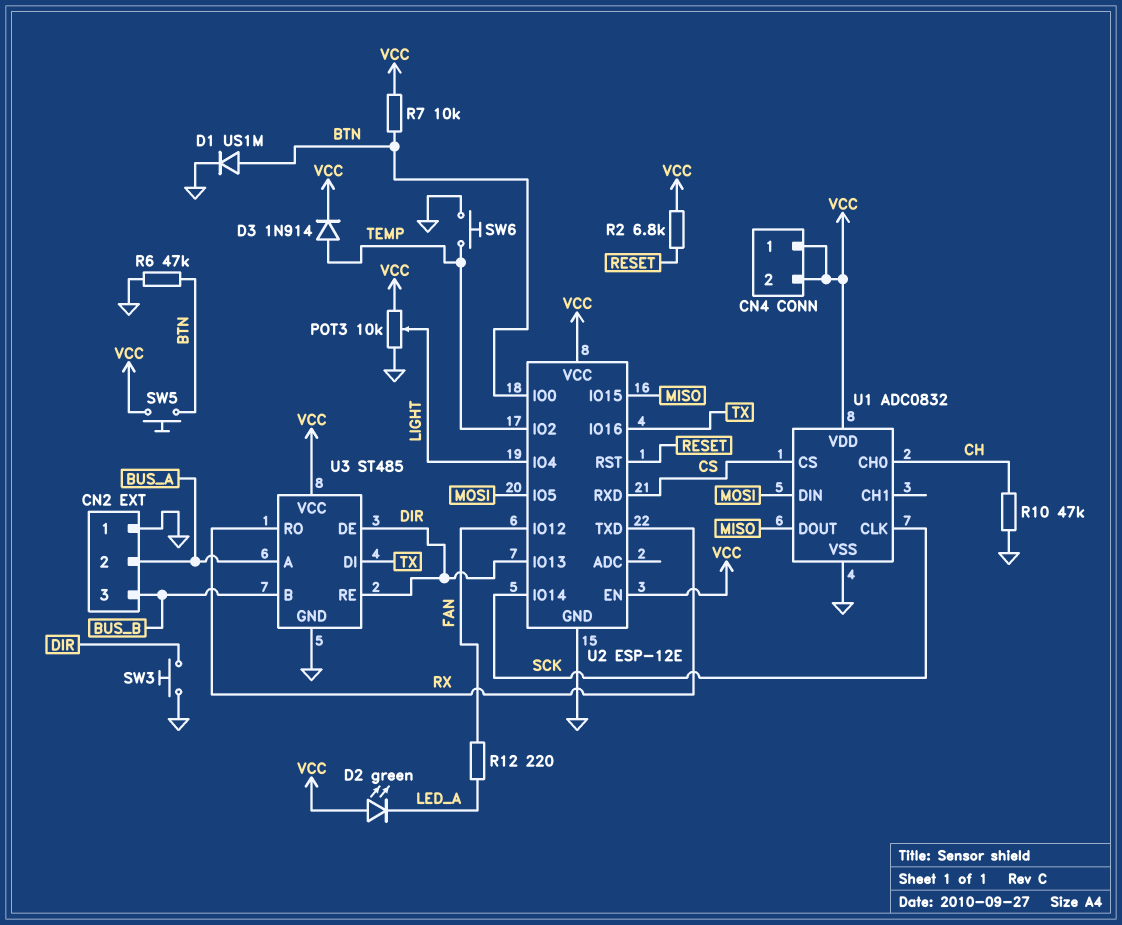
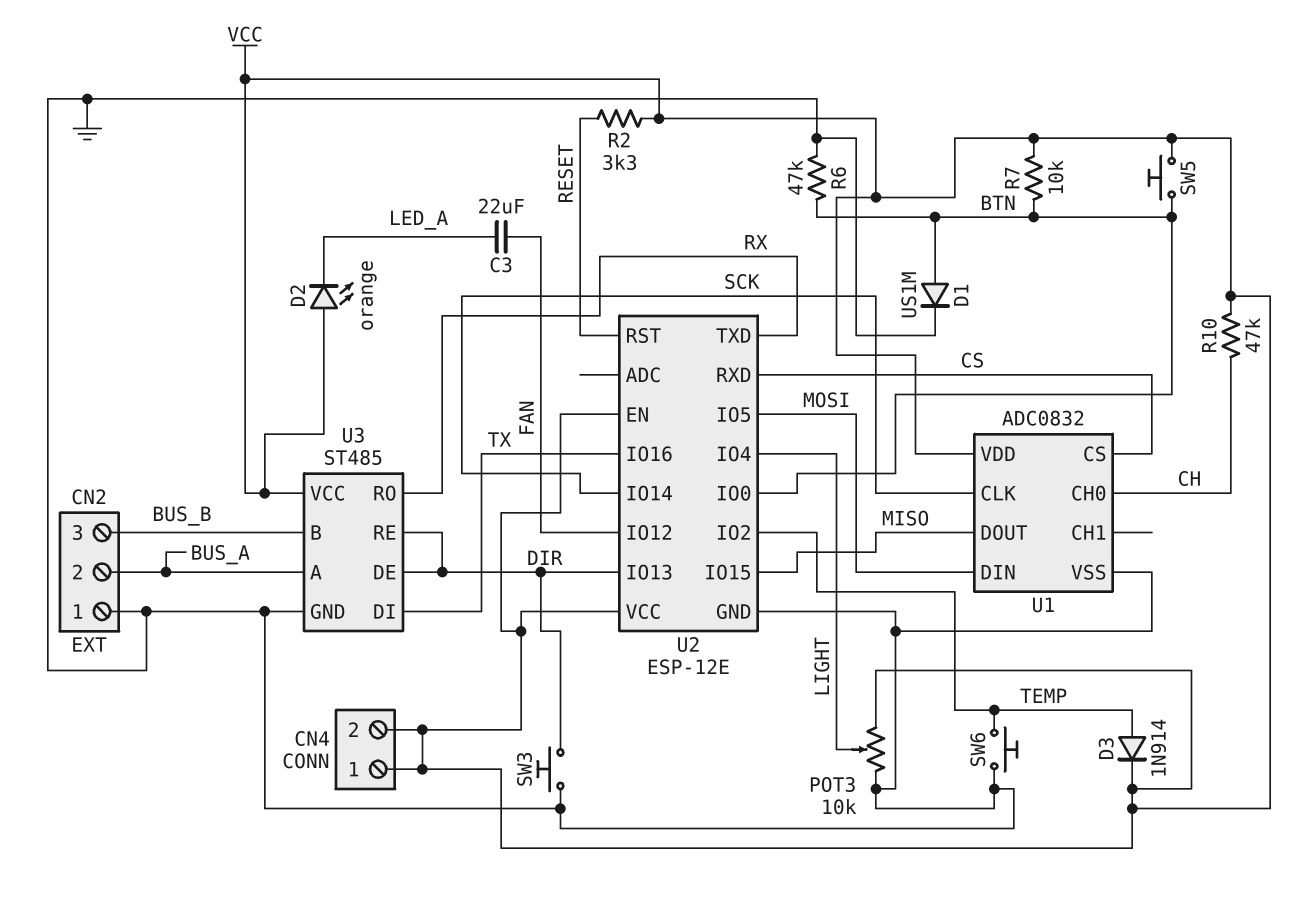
C3: none -> 22uF (FAN, LED_A)
D2: LED green (A VCC, K LED_A) -> LED orange (A VCC, K LED_A)
R2: 6.8k (RESET, VCC) -> 3.3k (RESET, VCC)
R10: 47k (CH, GND) -> 47k (CH, VCC)
R12: 220 (FAN, LED_A) -> none

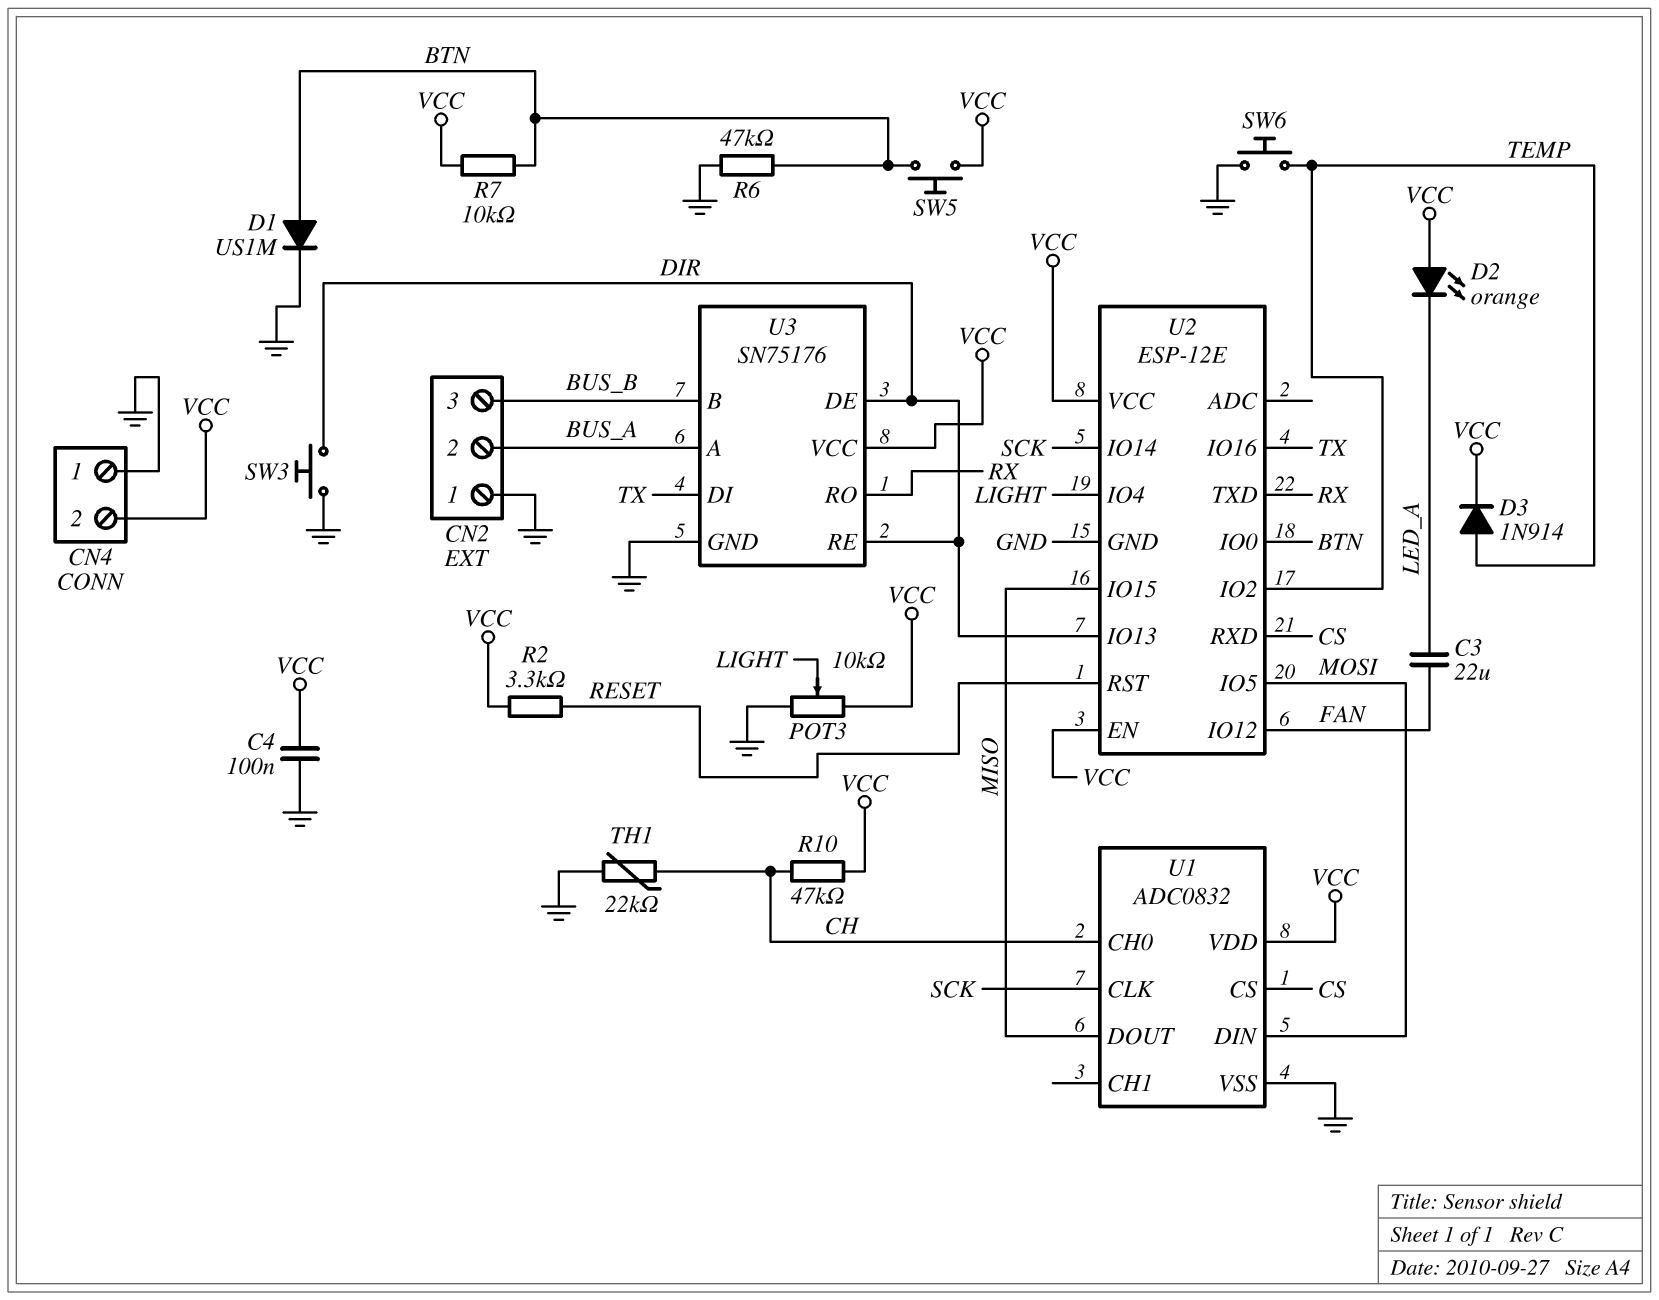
C4: none -> 100nF (GND, VCC)
CN4 pin 1: VCC -> GND
TH1: none -> 22k (CH, GND)
U3: ST485 -> SN75176

